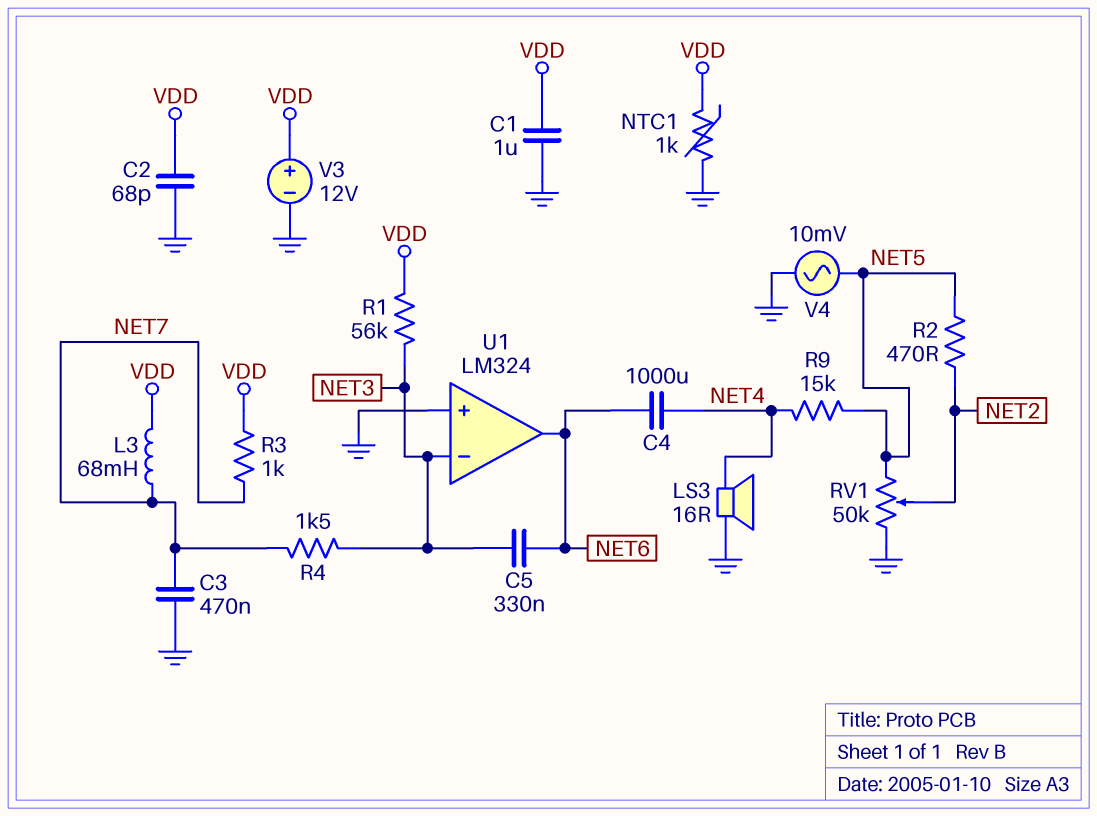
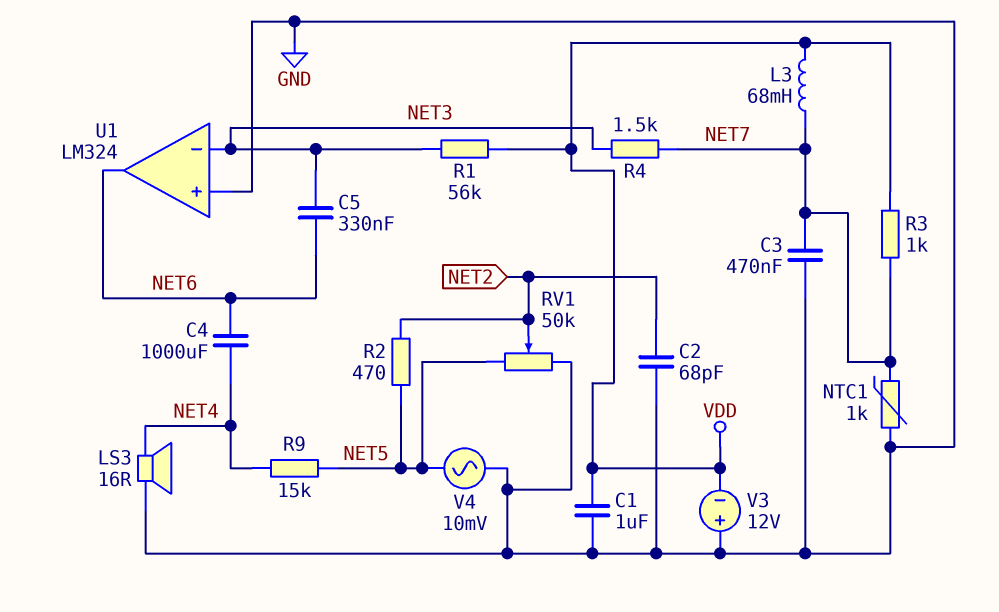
C2: 68pF (GND, VDD) -> 68pF (GND, NET2)
NTC1: 1k (GND, VDD) -> 1k (GND, NET7)
V3: 12V (plus VDD, minus GND) -> 12V (plus GND, minus VDD)

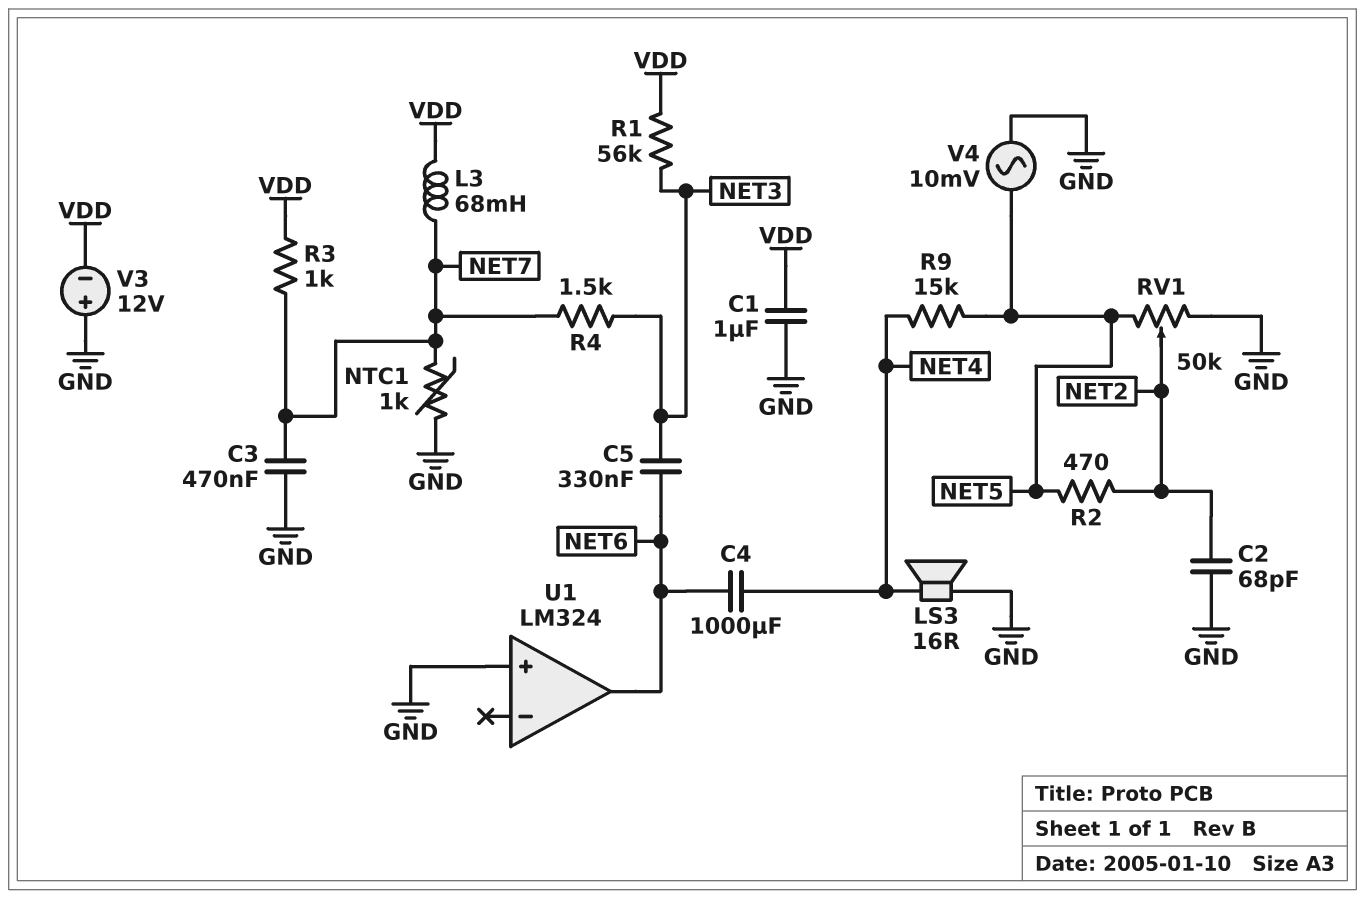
U1 pin in-: NET3 -> none

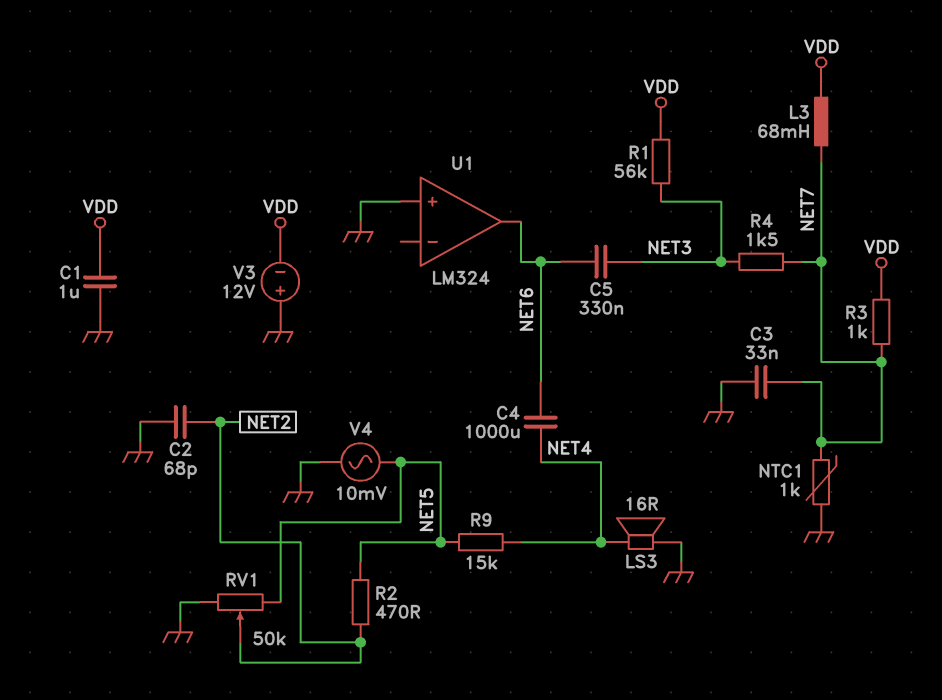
C3: 470nF (GND, NET7) -> 33nF (GND, NET7)

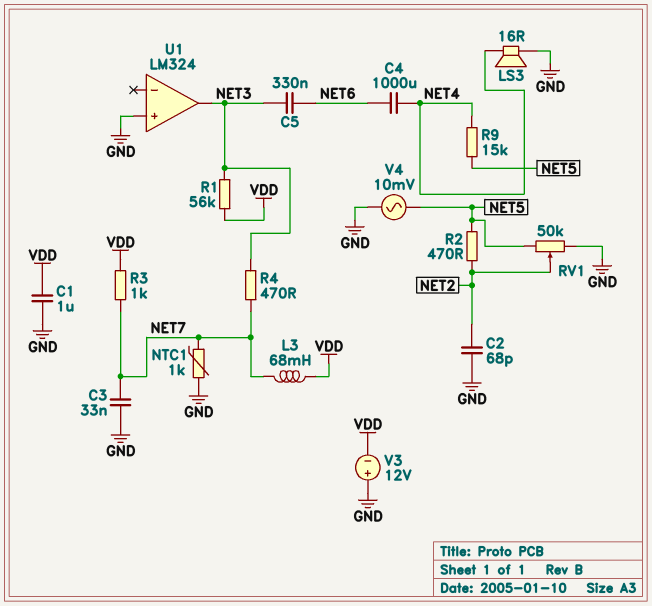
R4: 1.5k (NET3, NET7) -> 470 (NET3, NET7)
U1 pin out: NET6 -> NET3

